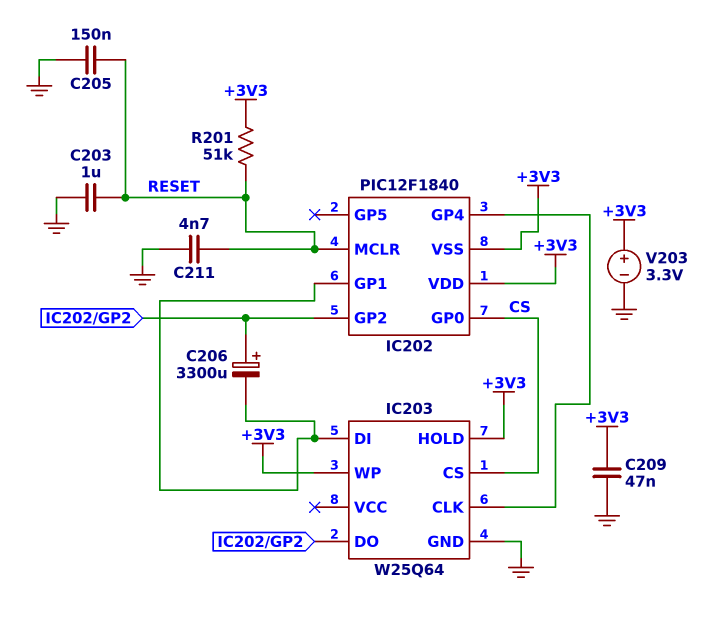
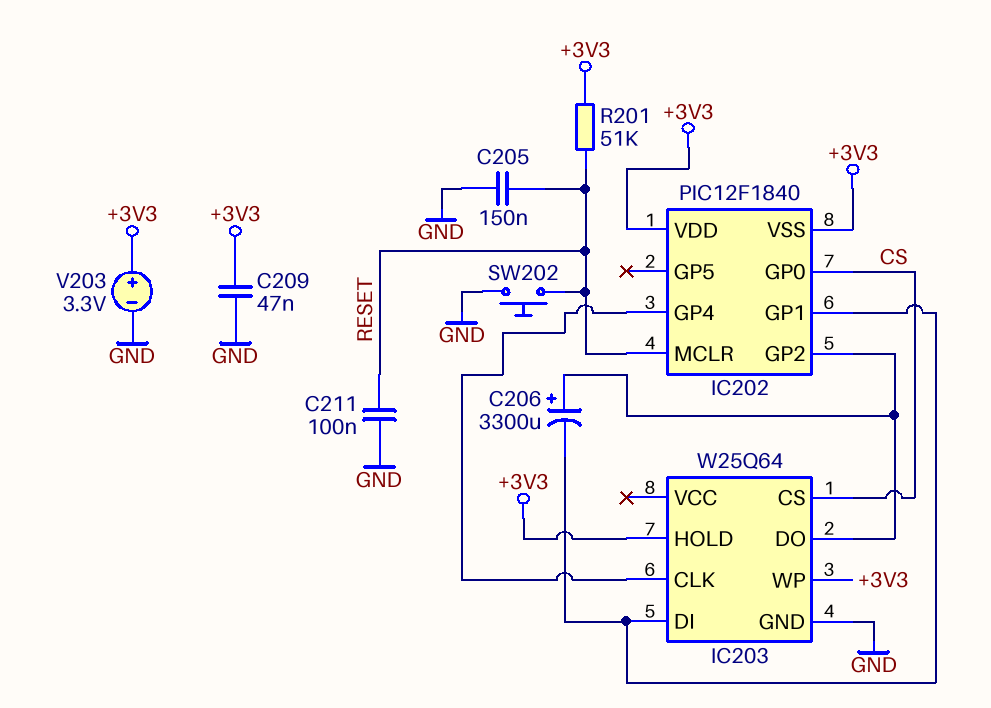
C203: 1uF (GND, RESET) -> none
C211: 4.7nF (GND, RESET) -> 100nF (GND, RESET)
SW202: none -> button (GND, RESET)

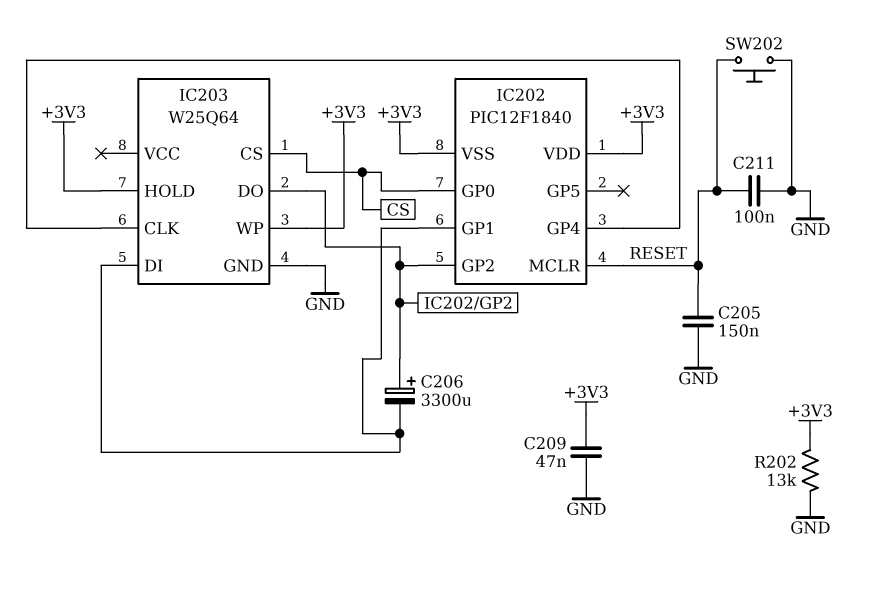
R201: 51k (+3V3, RESET) -> none
R202: none -> 13k (+3V3, GND)
V203: 3.3V (plus +3V3, minus GND) -> none

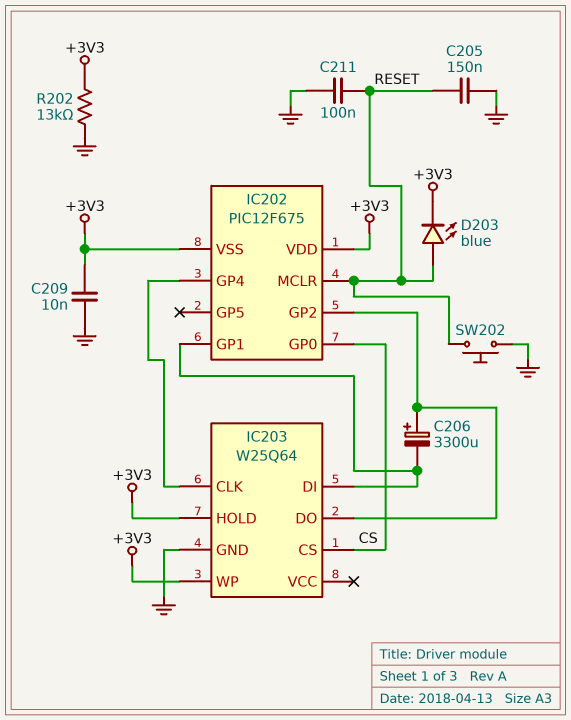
C209: 47nF (+3V3, GND) -> 10nF (+3V3, GND)
D203: none -> LED blue (A RESET, K +3V3)
IC202: PIC12F1840 -> PIC12F675

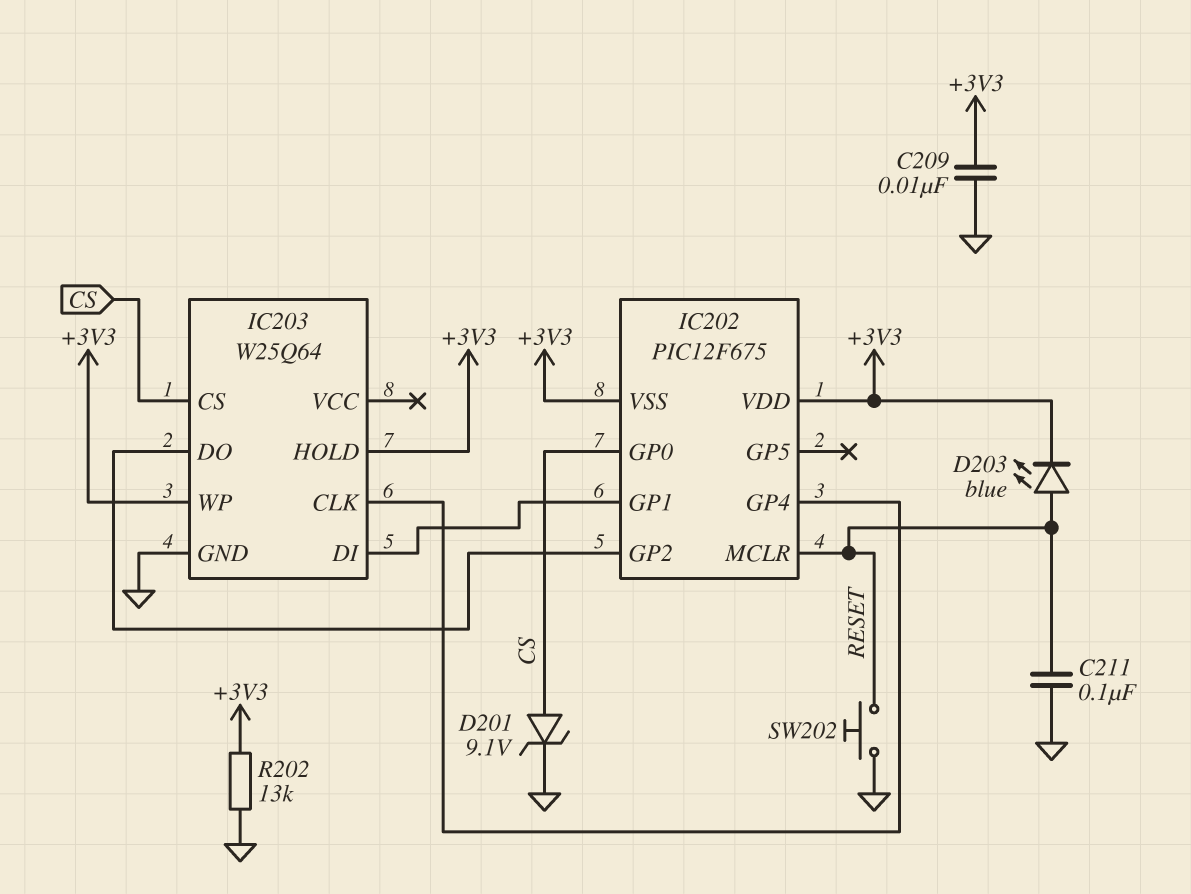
C205: 150nF (GND, RESET) -> none
C206: 3300uF (plus IC202/GP2, minus IC202/GP1) -> none
D201: none -> zener 9.1V (A CS, K GND)

